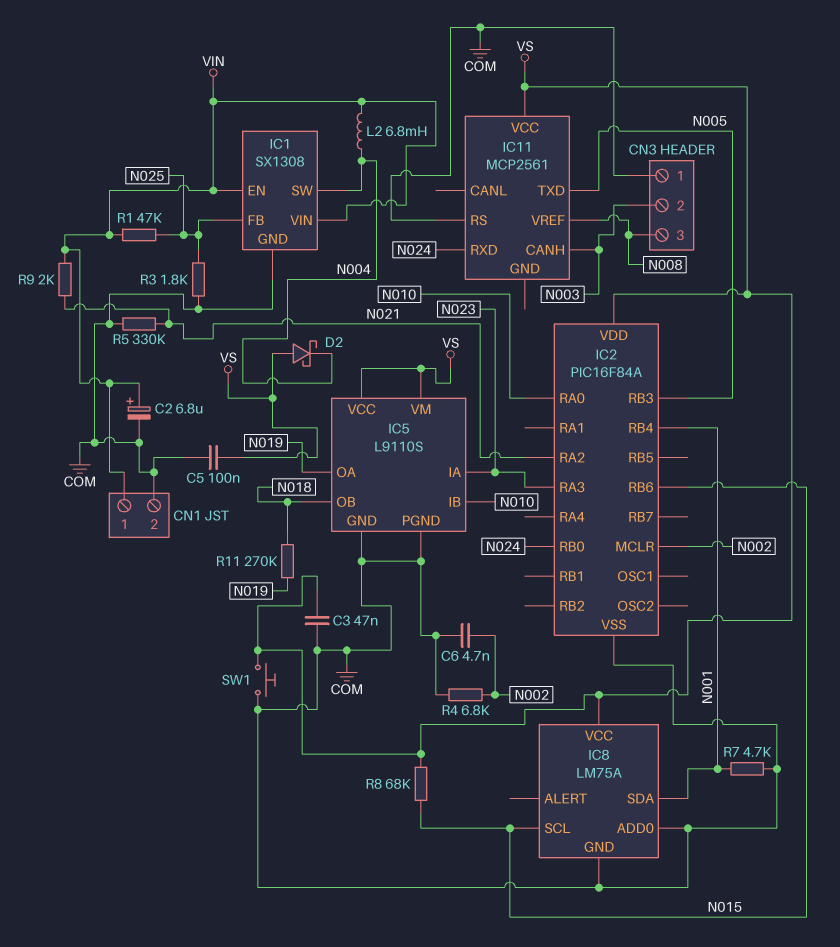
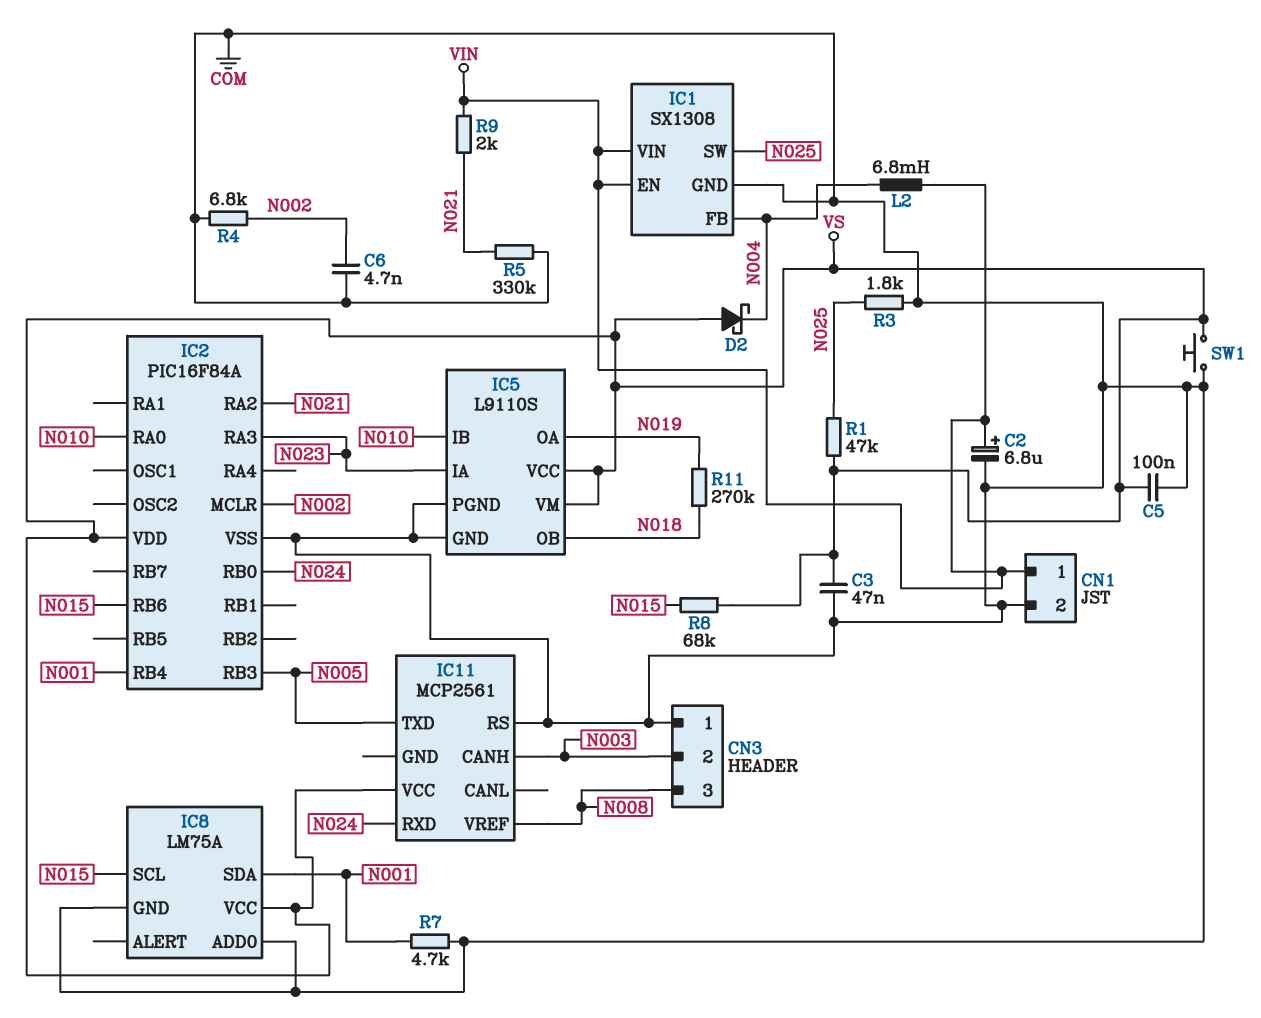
IC1 pin FB: N025 -> N004
IC1 pin SW: N004 -> N025
R1: 47k (N025, VIN) -> 47k (N025, VS)

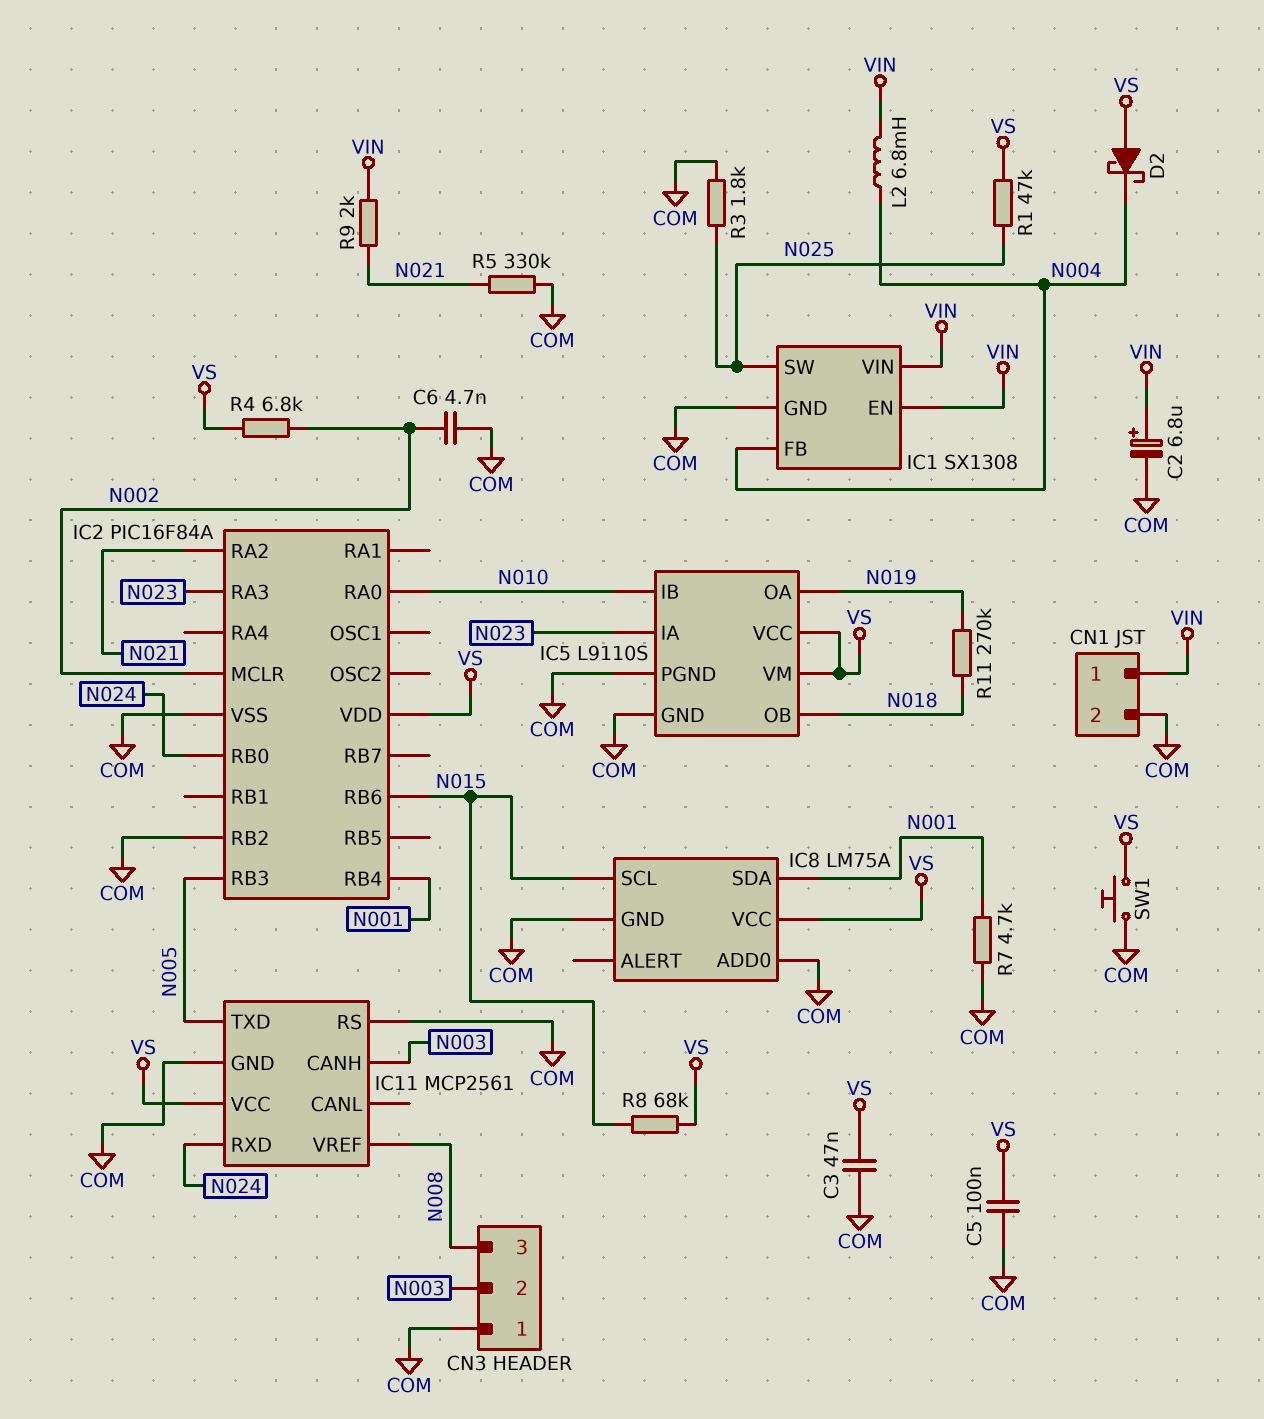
IC2 pin RB2: none -> COM
IC11 pin GND: none -> COM
R4: 6.8k (COM, N002) -> 6.8k (N002, VS)

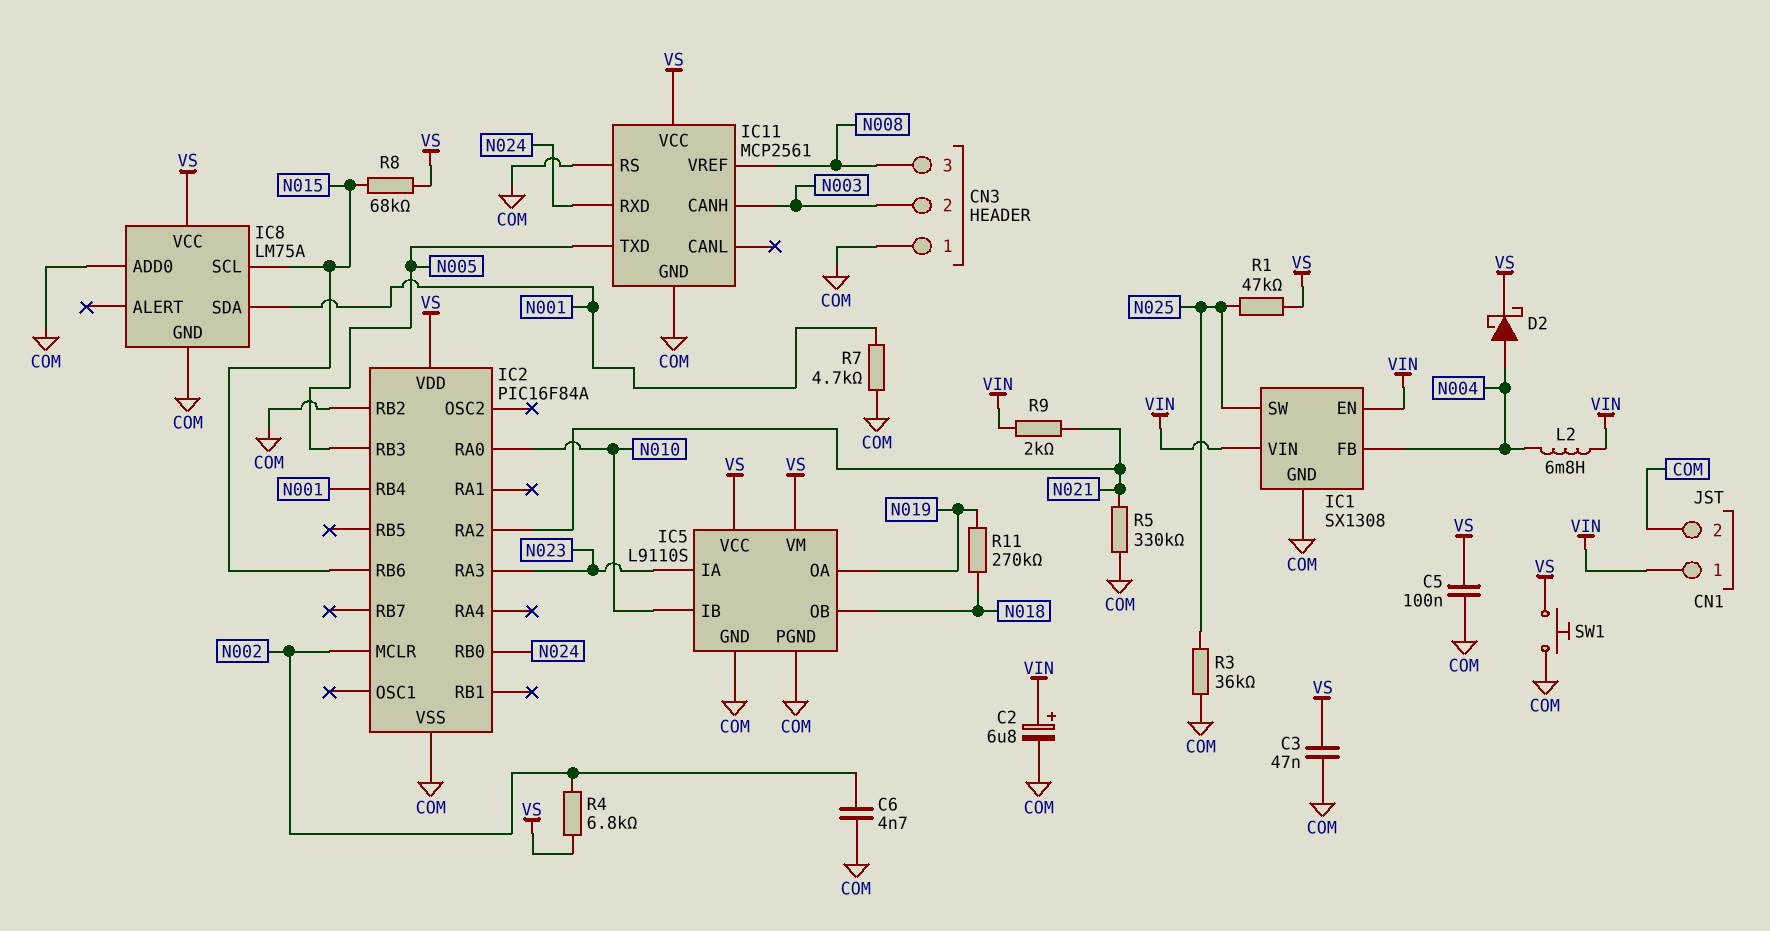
D2: schottky (A VS, K N004) -> schottky (A N004, K VS)
R3: 1.8k (COM, N025) -> 36k (COM, N025)

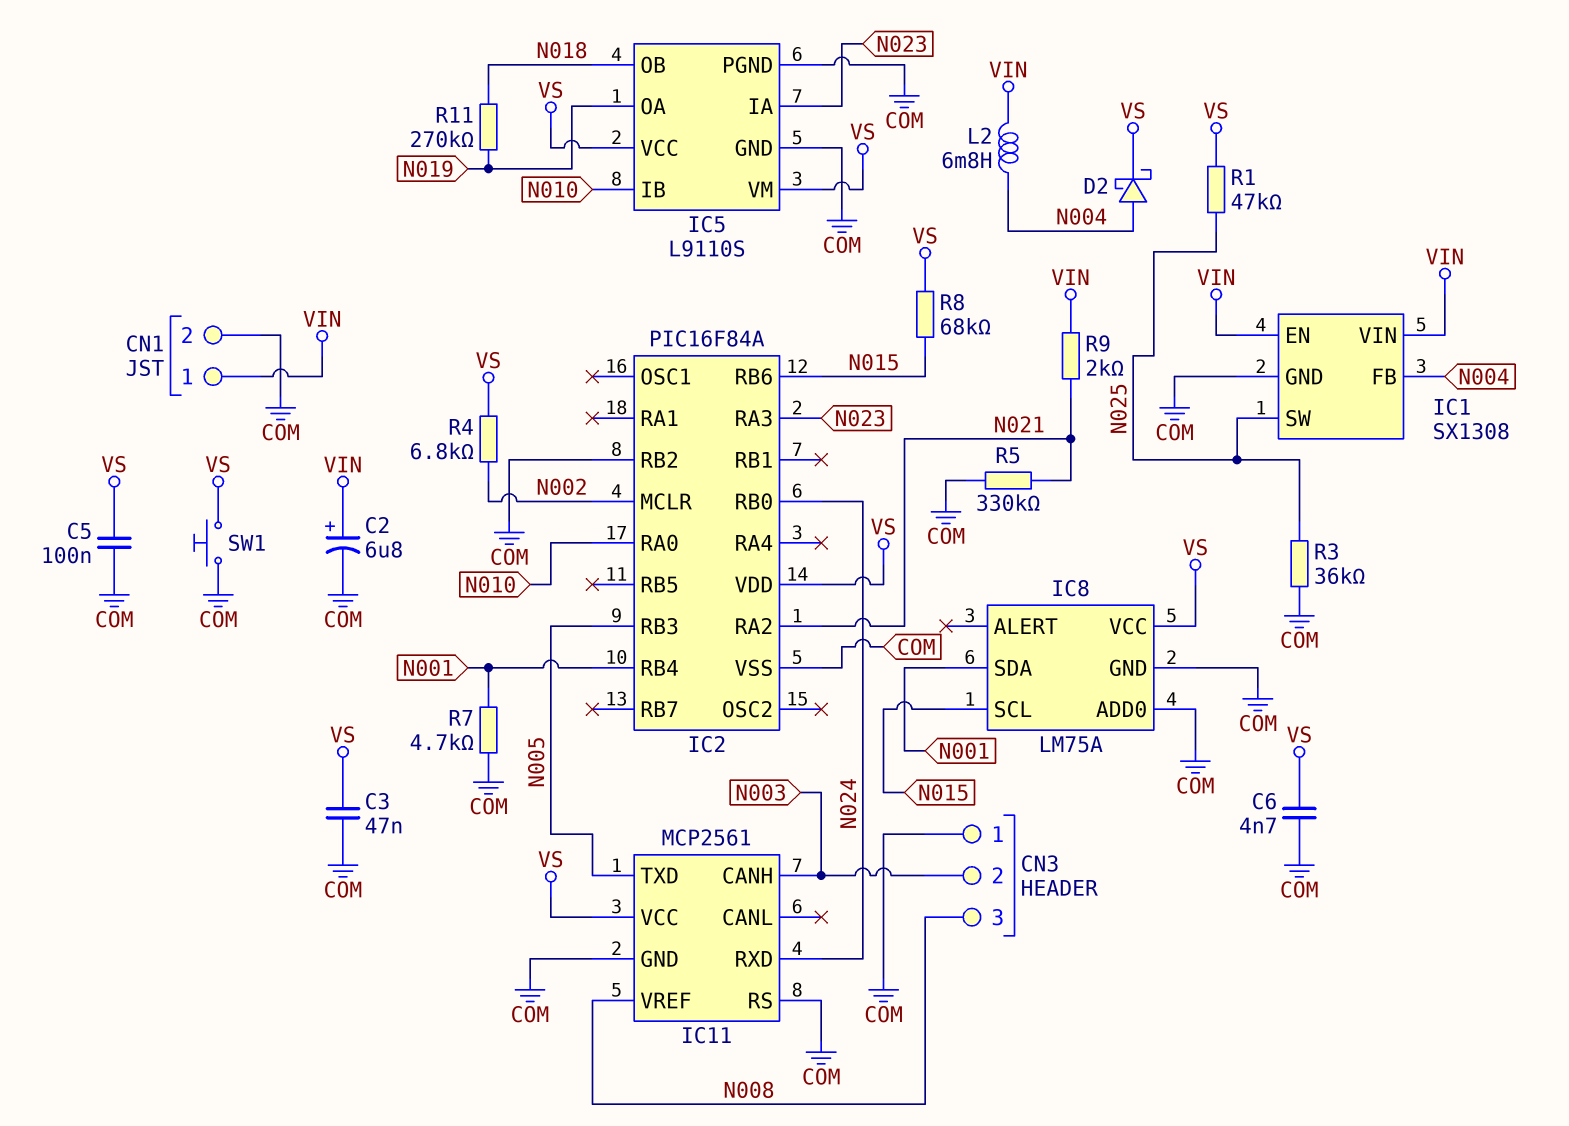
C6: 4.7nF (COM, N002) -> 4.7nF (COM, VS)

